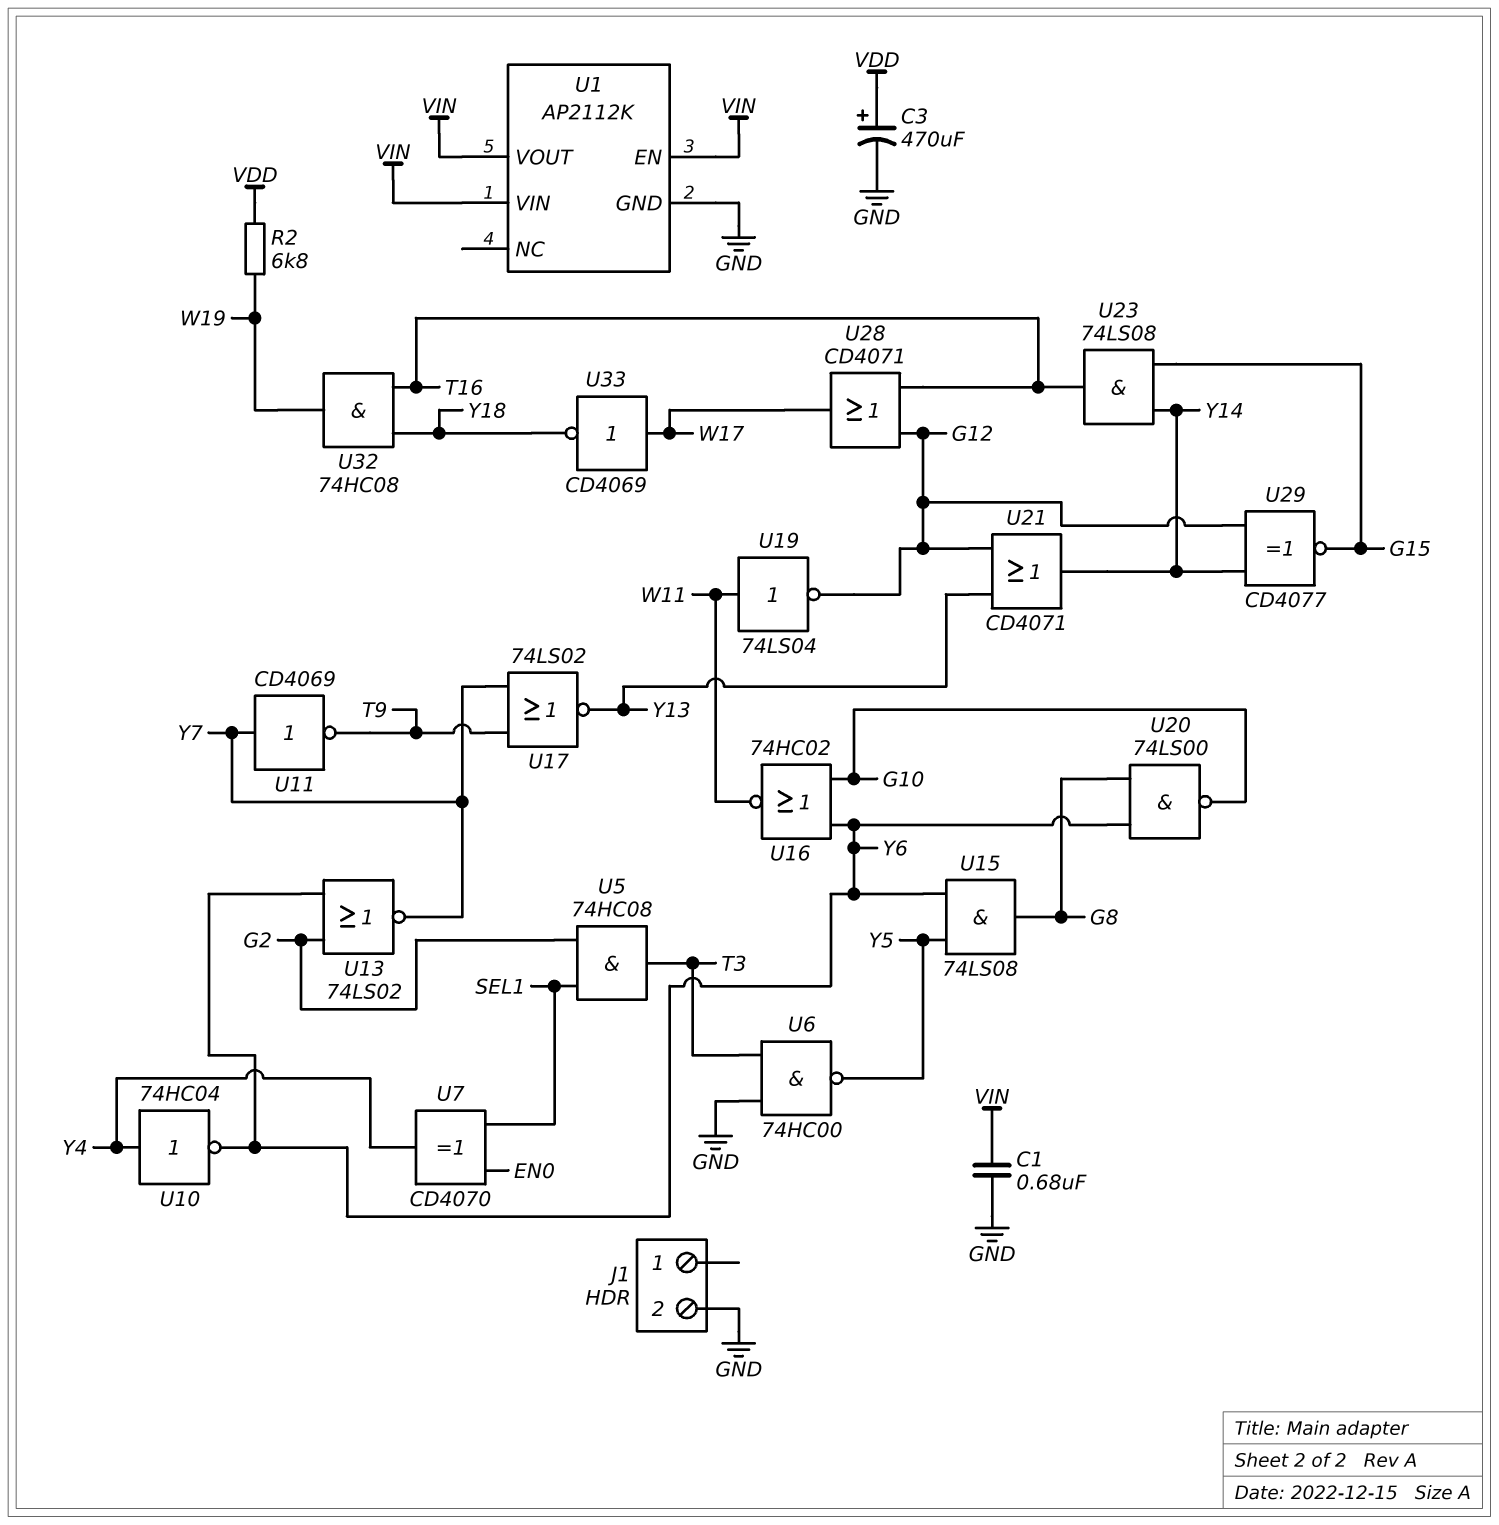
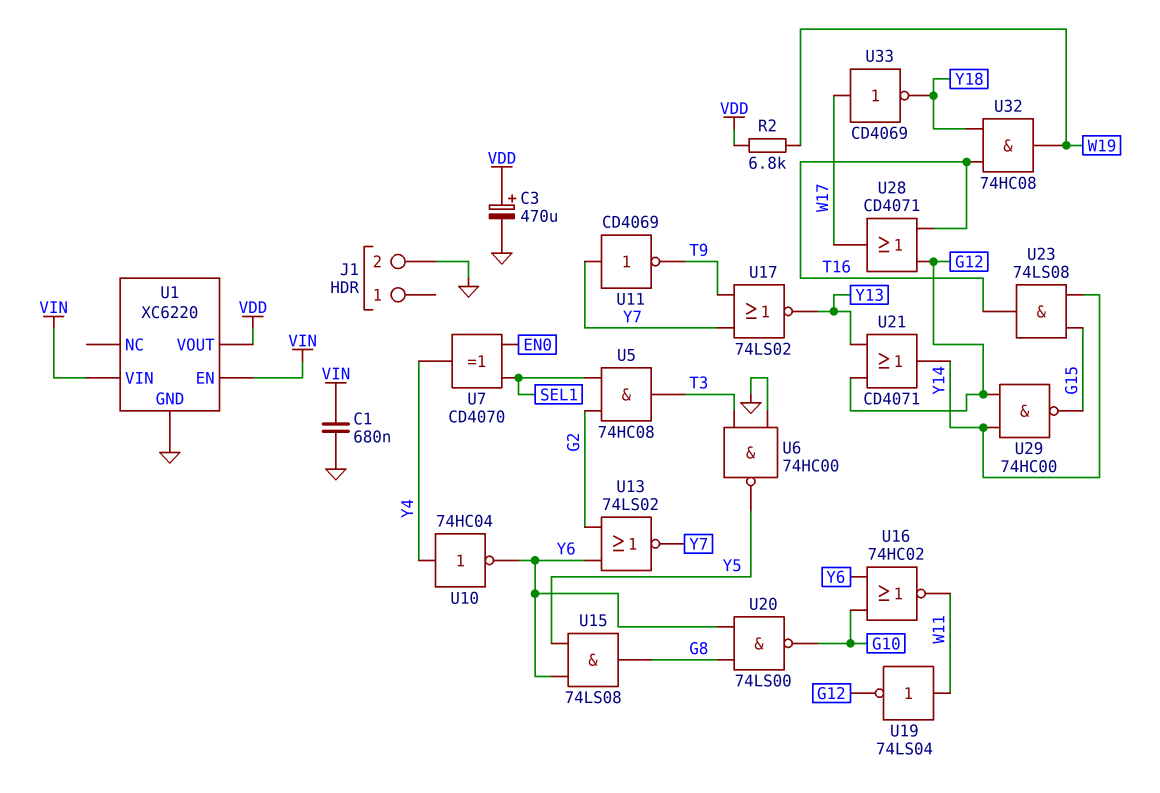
U1: AP2112K -> XC6220
U1 pin VOUT: VIN -> VDD
U29: XNOR CD4077 (in G12, in Y14, out G15) -> NAND 74HC00 (in G12, in Y14, out G15)

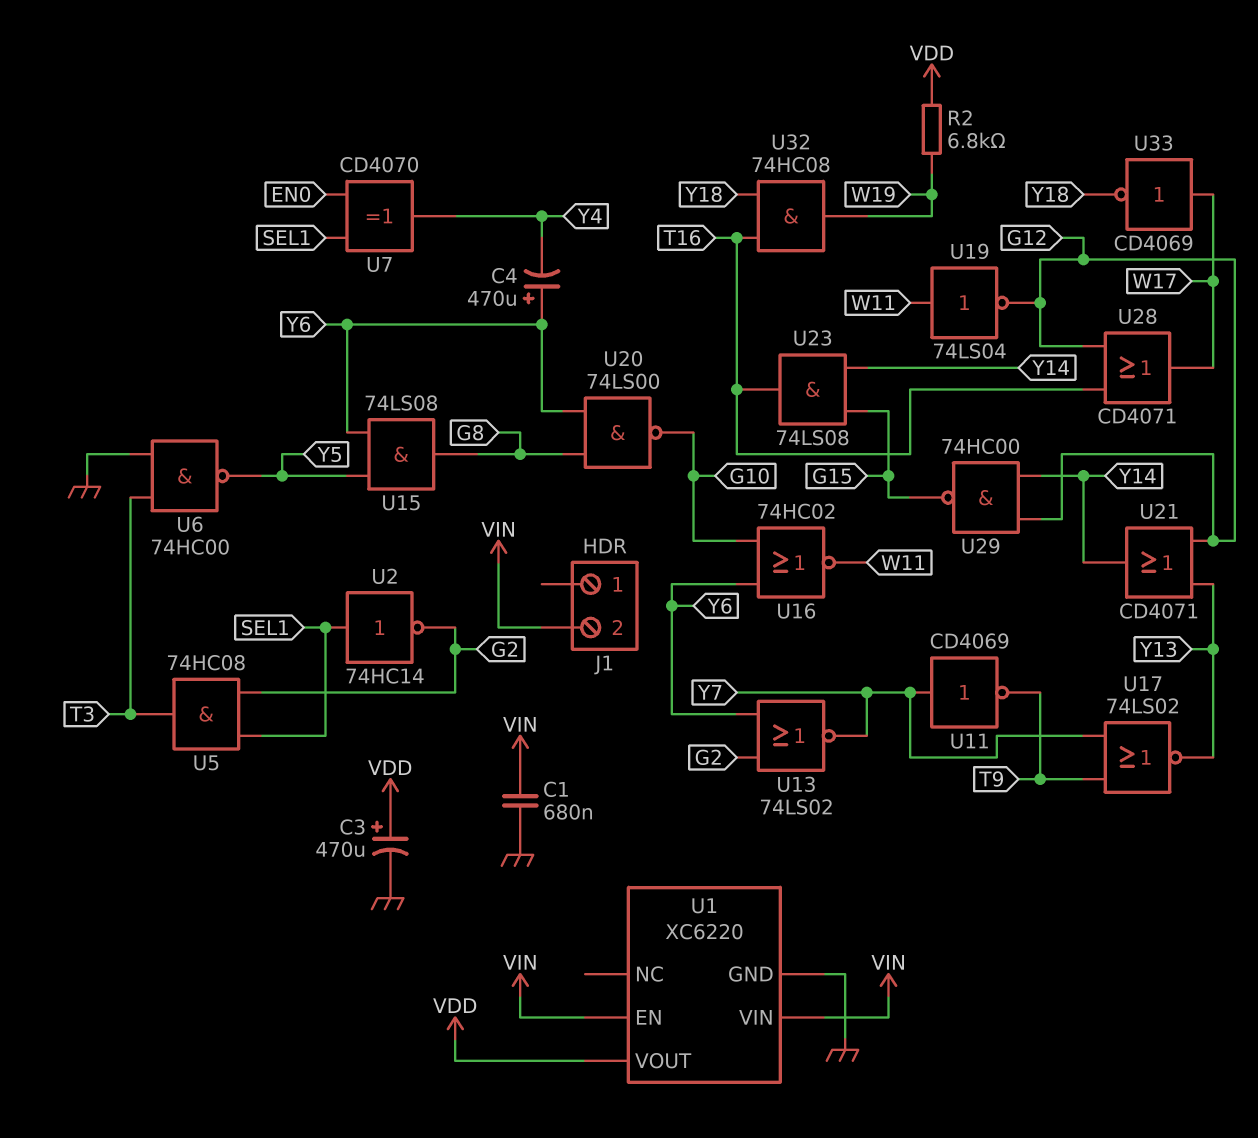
C4: none -> 470uF (plus Y6, minus Y4)
J1 pin 2: GND -> VIN
U2: none -> NOT 74HC14 (in SEL1, out G2)
U10: NOT 74HC04 (in Y4, out Y6) -> none

